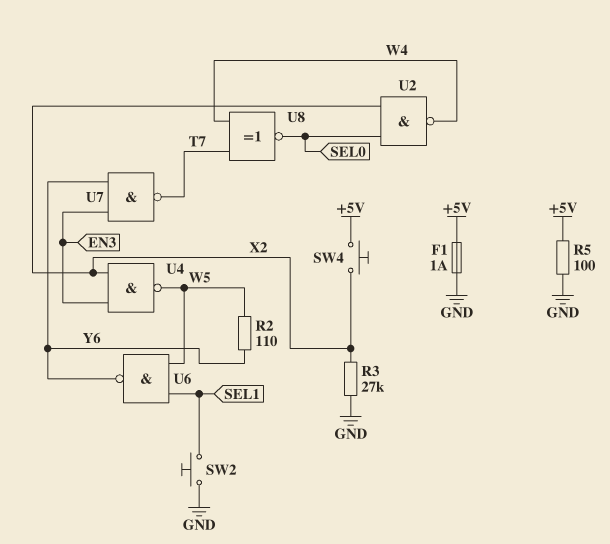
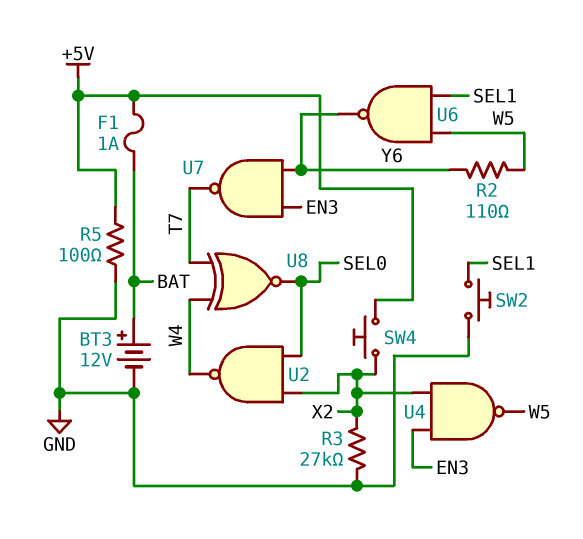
BT3: none -> 12V (plus BAT, minus GND)
F1: 1A (+5V, GND) -> 1A (+5V, BAT)

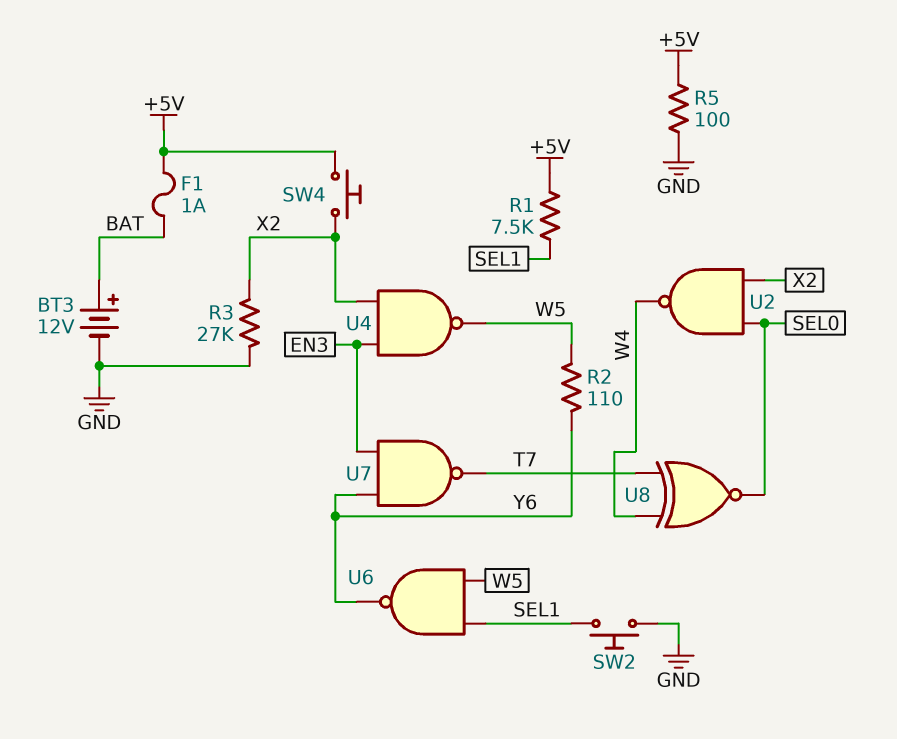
R1: none -> 7.5k (+5V, SEL1)

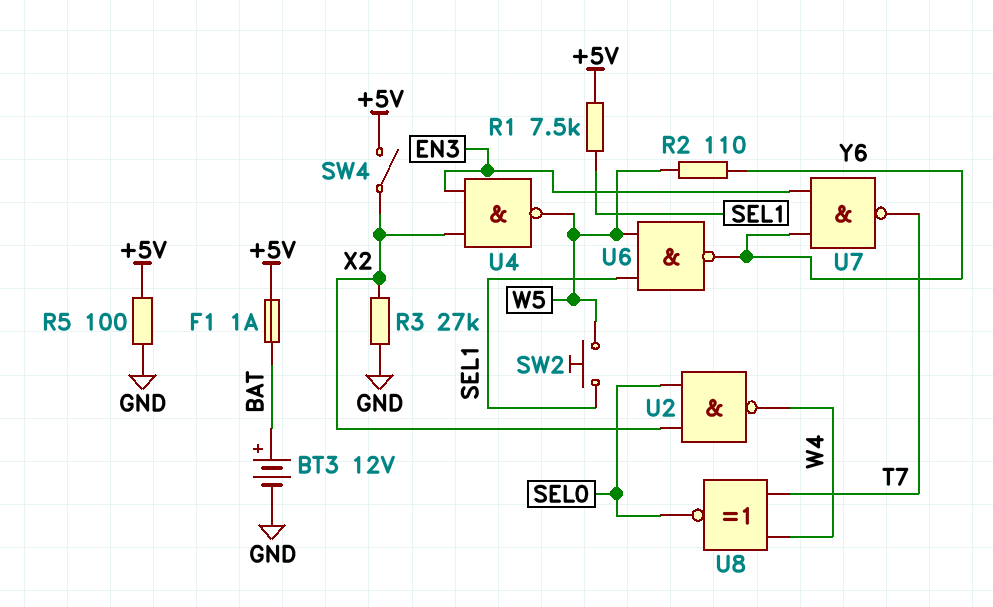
SW2: button (GND, SEL1) -> button (SEL1, W5)
SW4: button (+5V, X2) -> switch (+5V, X2)

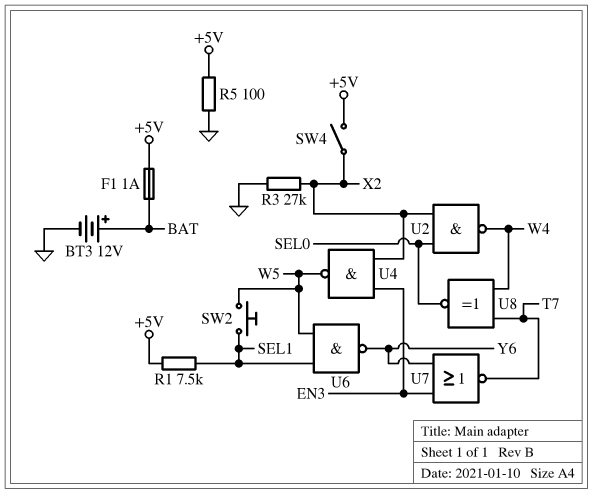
R2: 110 (W5, Y6) -> none
U7: NAND (in EN3, in Y6, out T7) -> NOR (in EN3, in Y6, out T7)

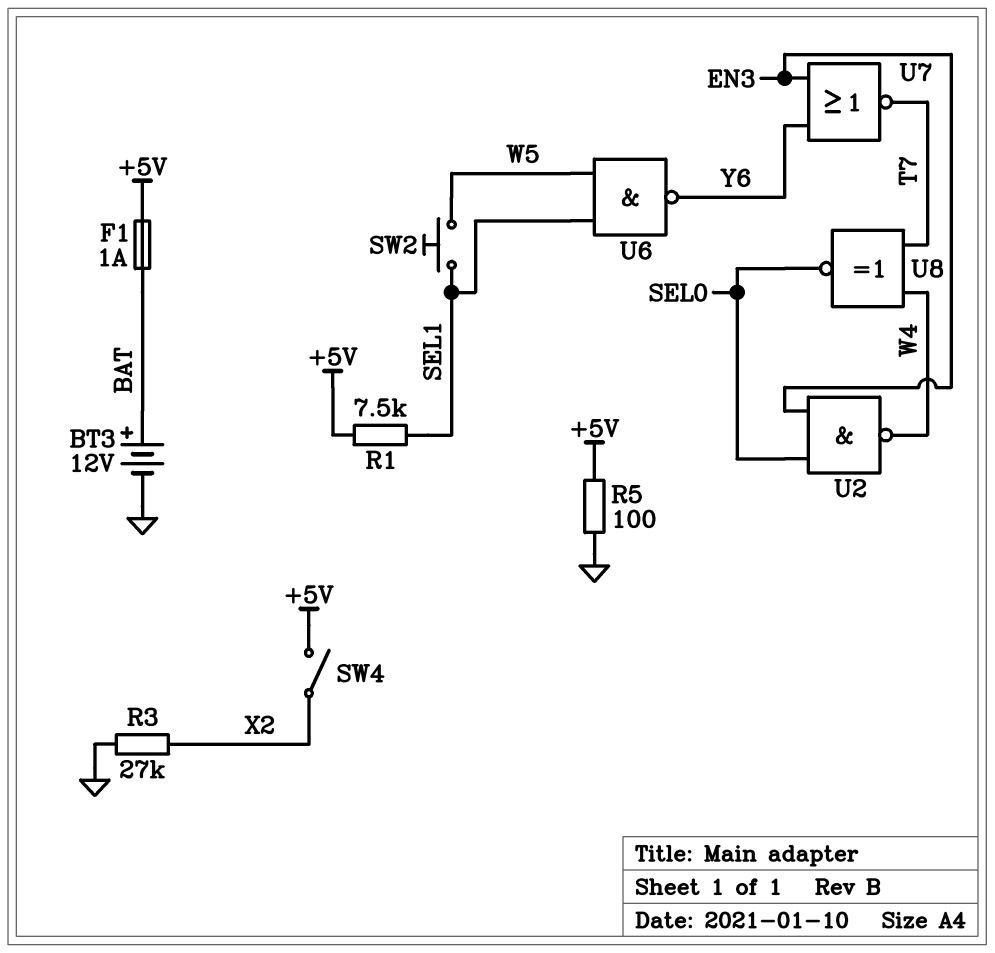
U2: NAND (in SEL0, in X2, out W4) -> NAND (in EN3, in SEL0, out W4)
U4: NAND (in EN3, in X2, out W5) -> none

